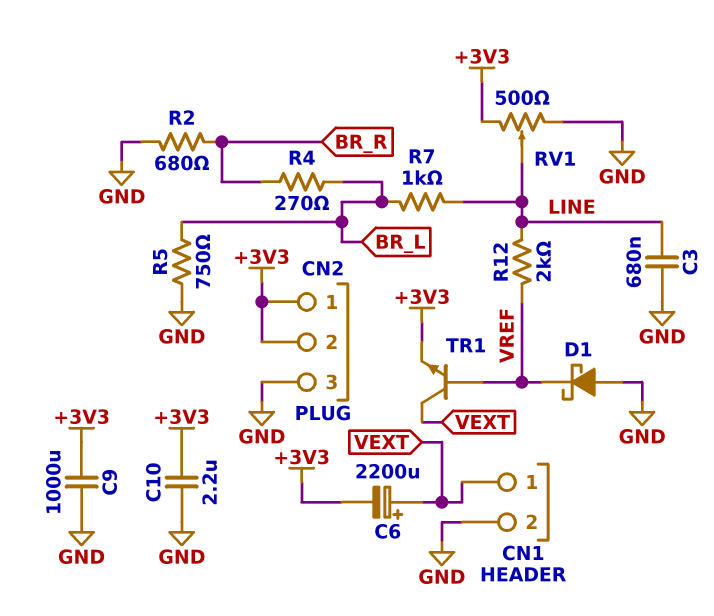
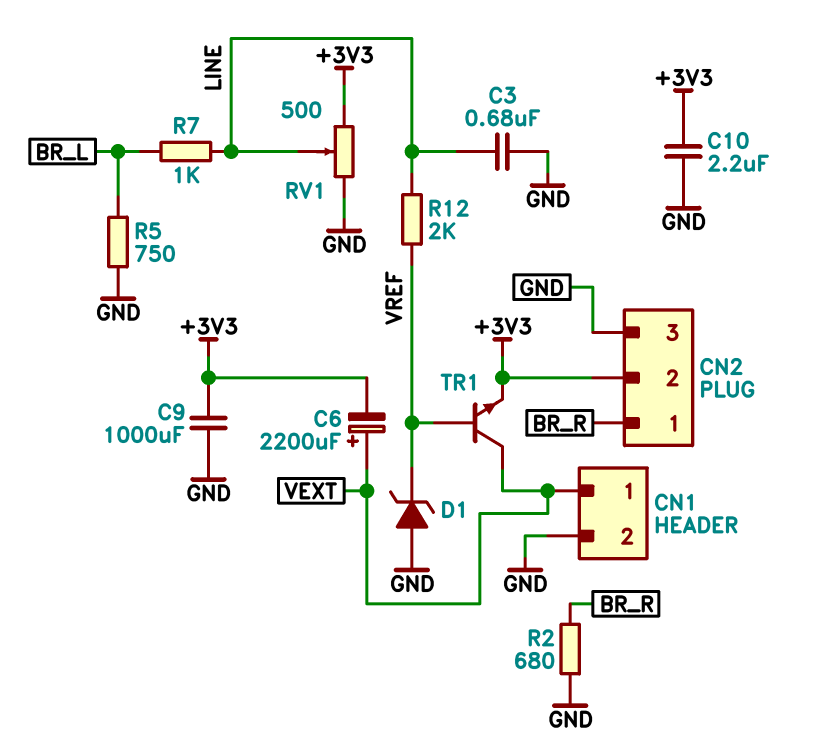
CN2 pin 1: +3V3 -> BR_R
D1: schottky (A GND, K VREF) -> zener (A GND, K VREF)
R4: 270 (BR_L, BR_R) -> none

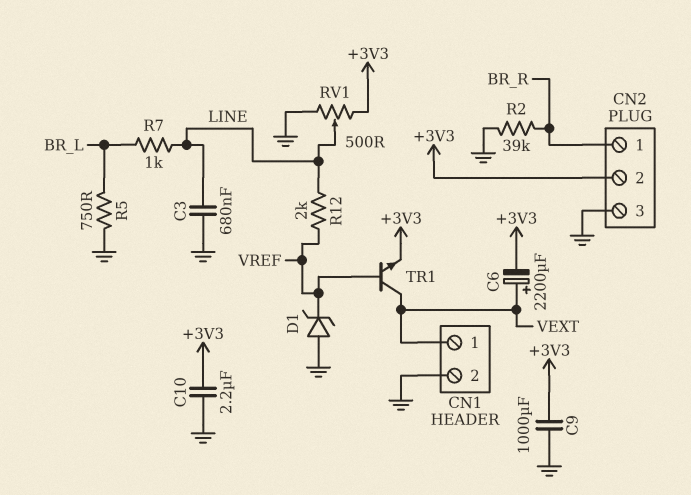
R2: 680 (BR_R, GND) -> 39k (BR_R, GND)

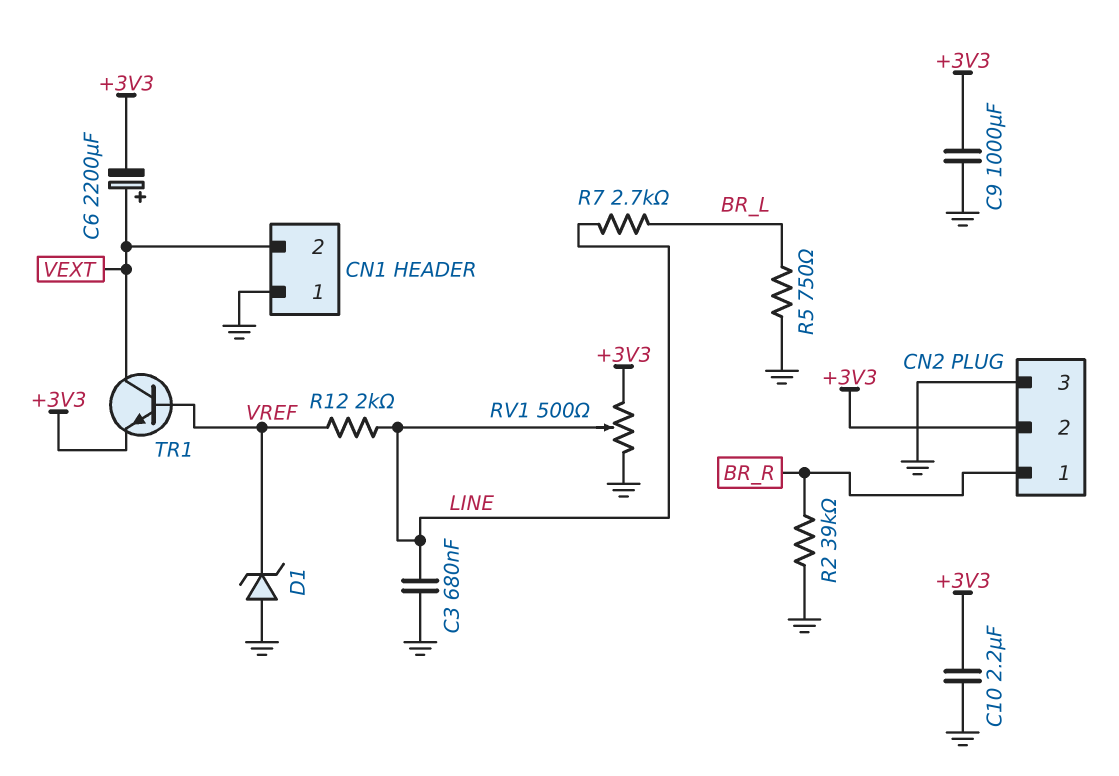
CN1 pin 1: VEXT -> GND
CN1 pin 2: GND -> VEXT
R7: 1k (BR_L, LINE) -> 2.7k (BR_L, LINE)

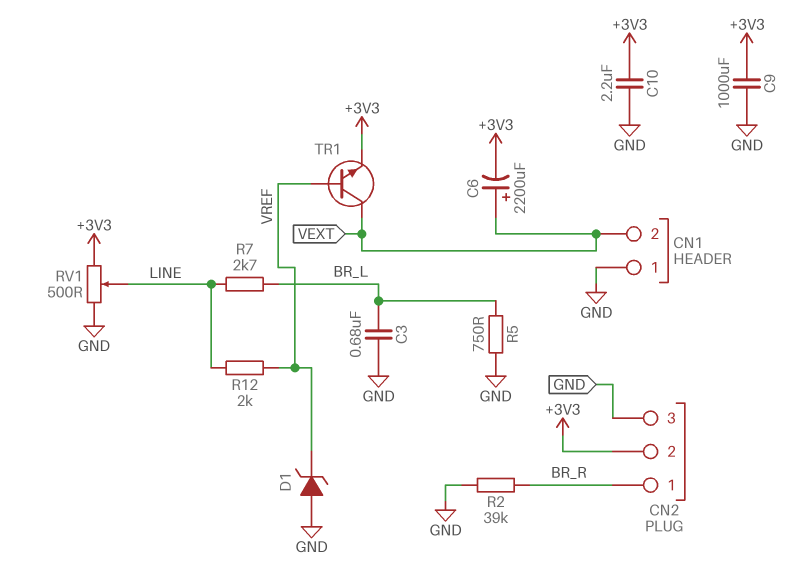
C3: 680nF (GND, LINE) -> 680nF (BR_L, GND)

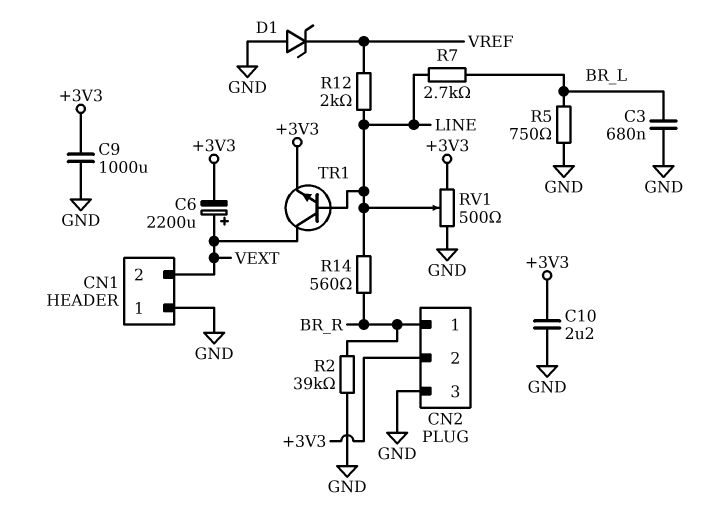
R14: none -> 560 (BR_R, LINE)
TR1: NPN (B VREF, C VEXT, E +3V3) -> NPN (B LINE, C VEXT, E +3V3)

